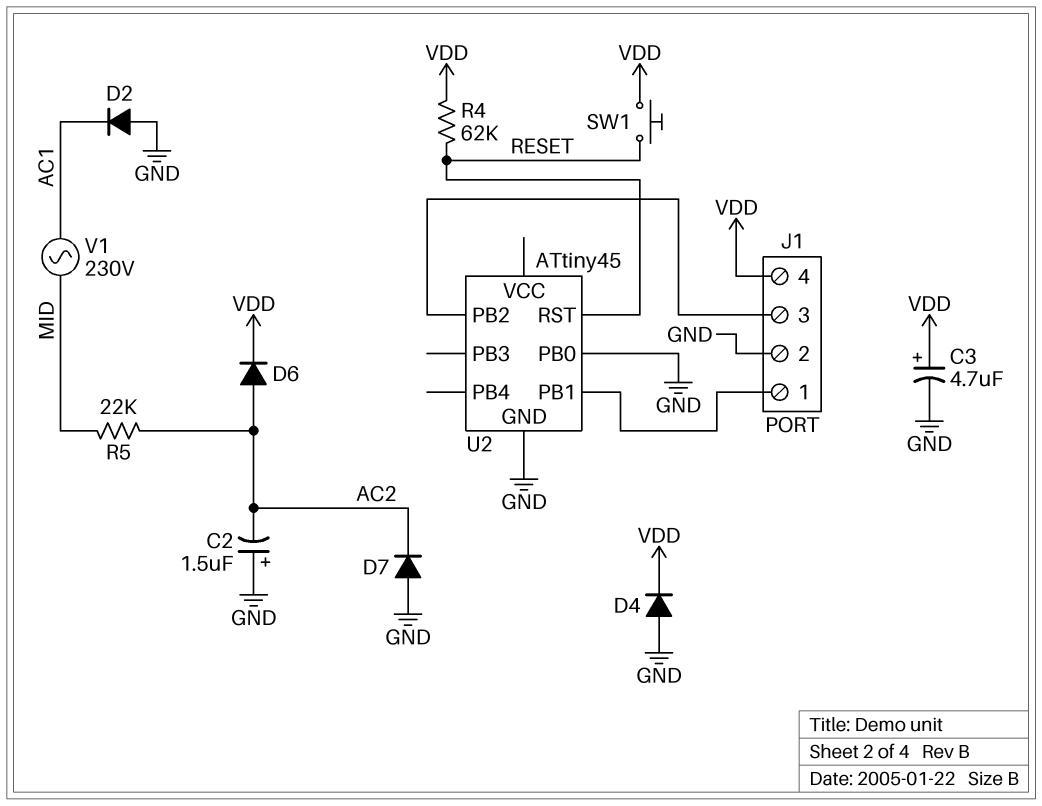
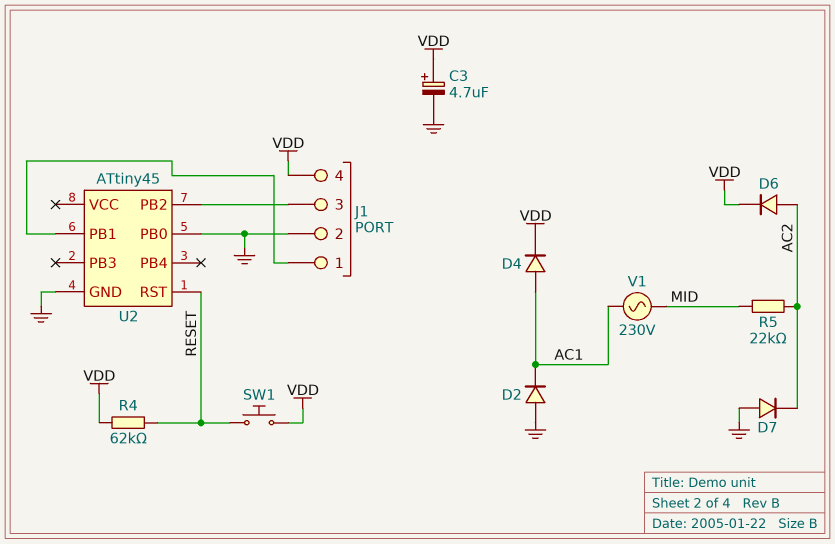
C2: 1.5uF (plus GND, minus AC2) -> none
D4: diode (A GND, K VDD) -> diode (A AC1, K VDD)

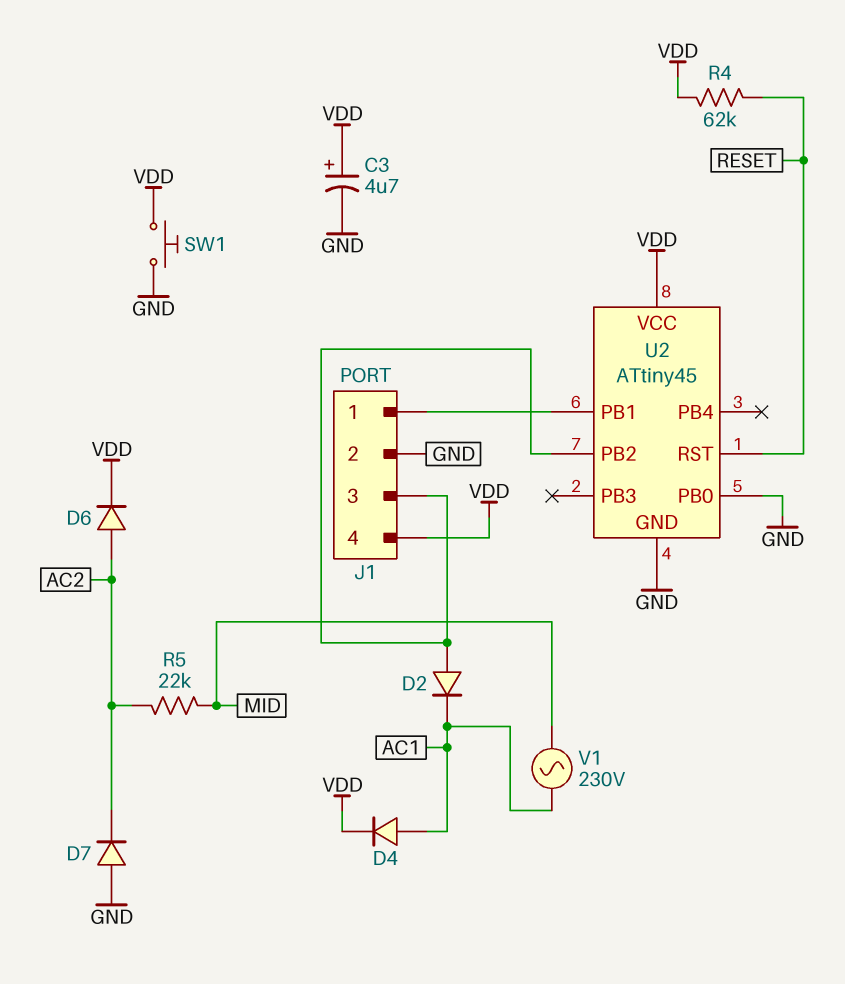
D2: diode (A GND, K AC1) -> diode (A J1/3, K AC1)
SW1: button (RESET, VDD) -> button (GND, VDD)
U2 pin VCC: none -> VDD

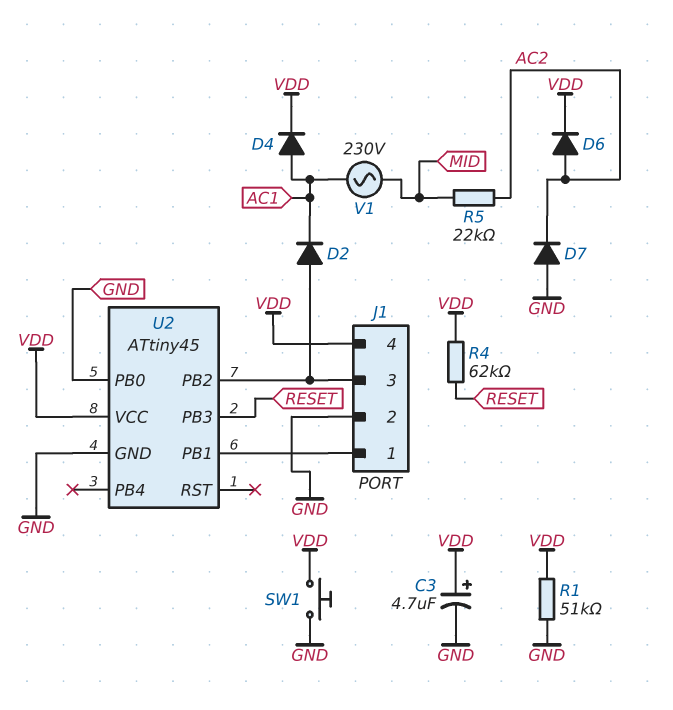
R1: none -> 51k (GND, VDD)
U2 pin PB3: none -> RESET
U2 pin RST: RESET -> none

